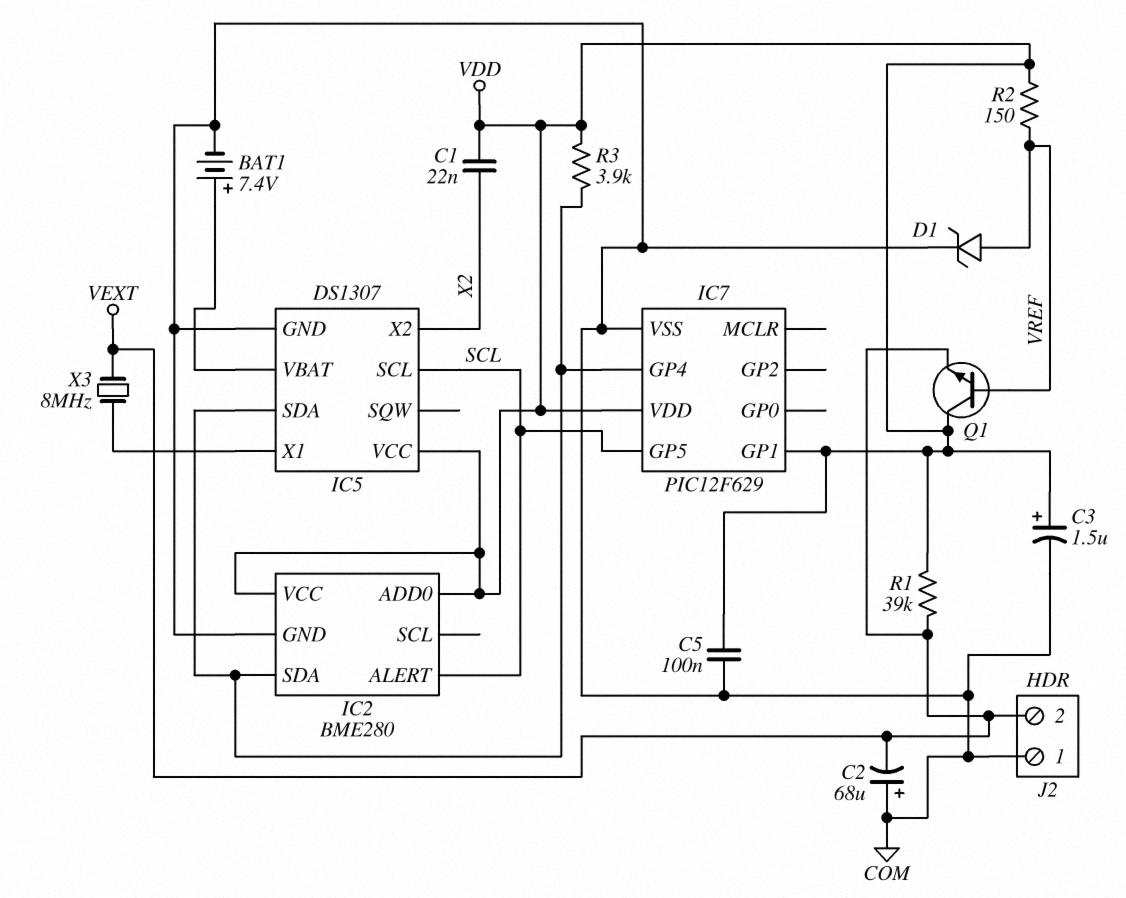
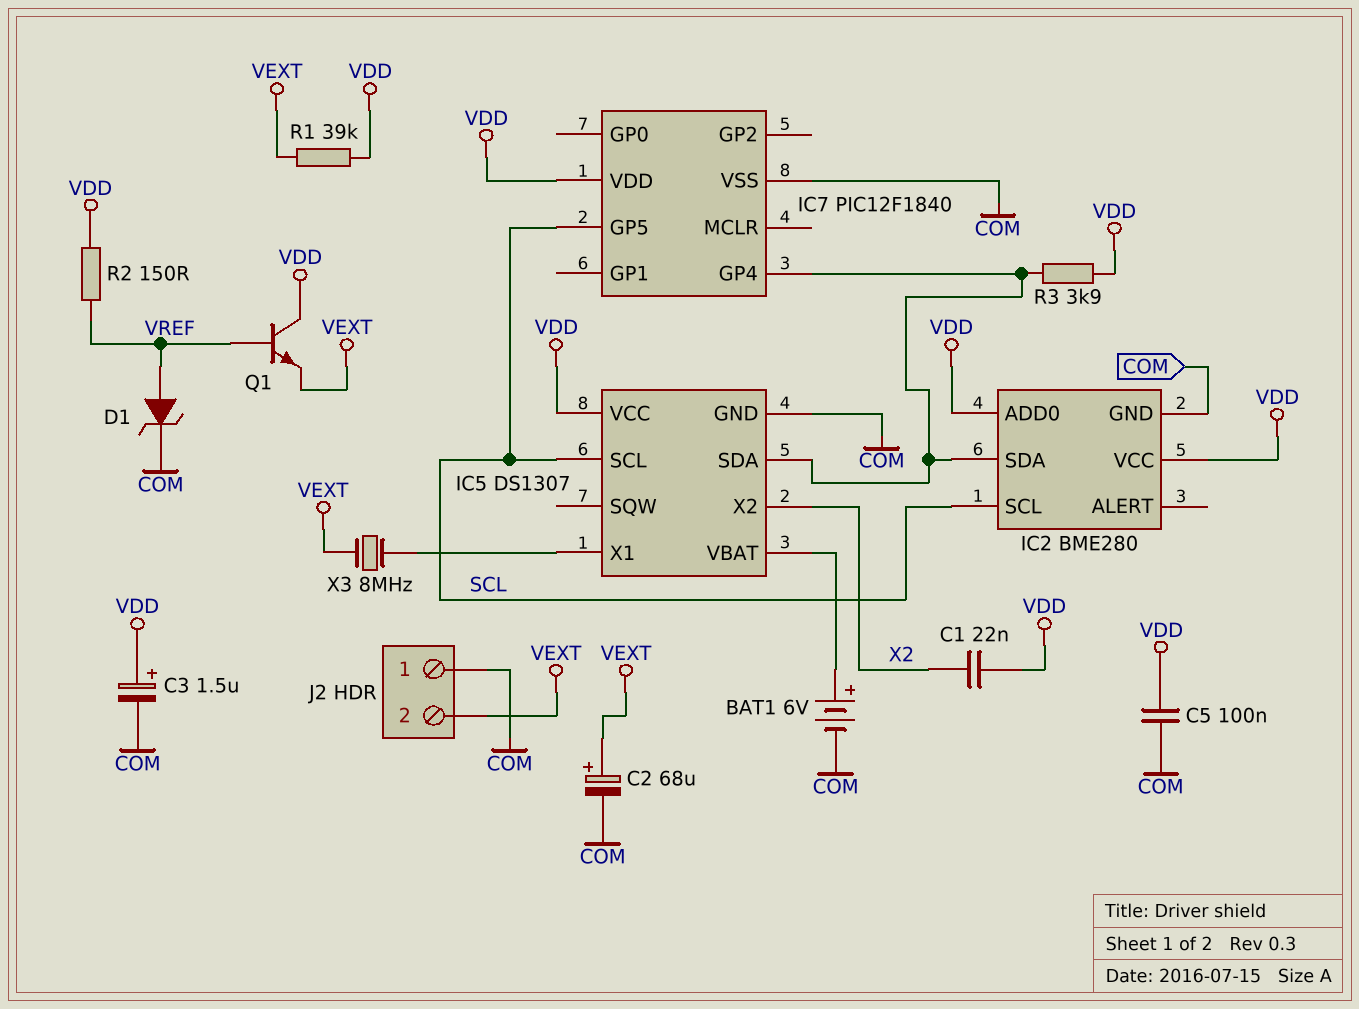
BAT1: 7.4V (plus IC5/VBAT, minus COM) -> 6V (plus IC5/VBAT, minus COM)
C2: 68uF (plus COM, minus VEXT) -> 68uF (plus VEXT, minus COM)
IC2 pin ALERT: SCL -> none
IC2 pin SCL: none -> SCL
IC7: PIC12F629 -> PIC12F1840
IC7 pin GP1: VDD -> none

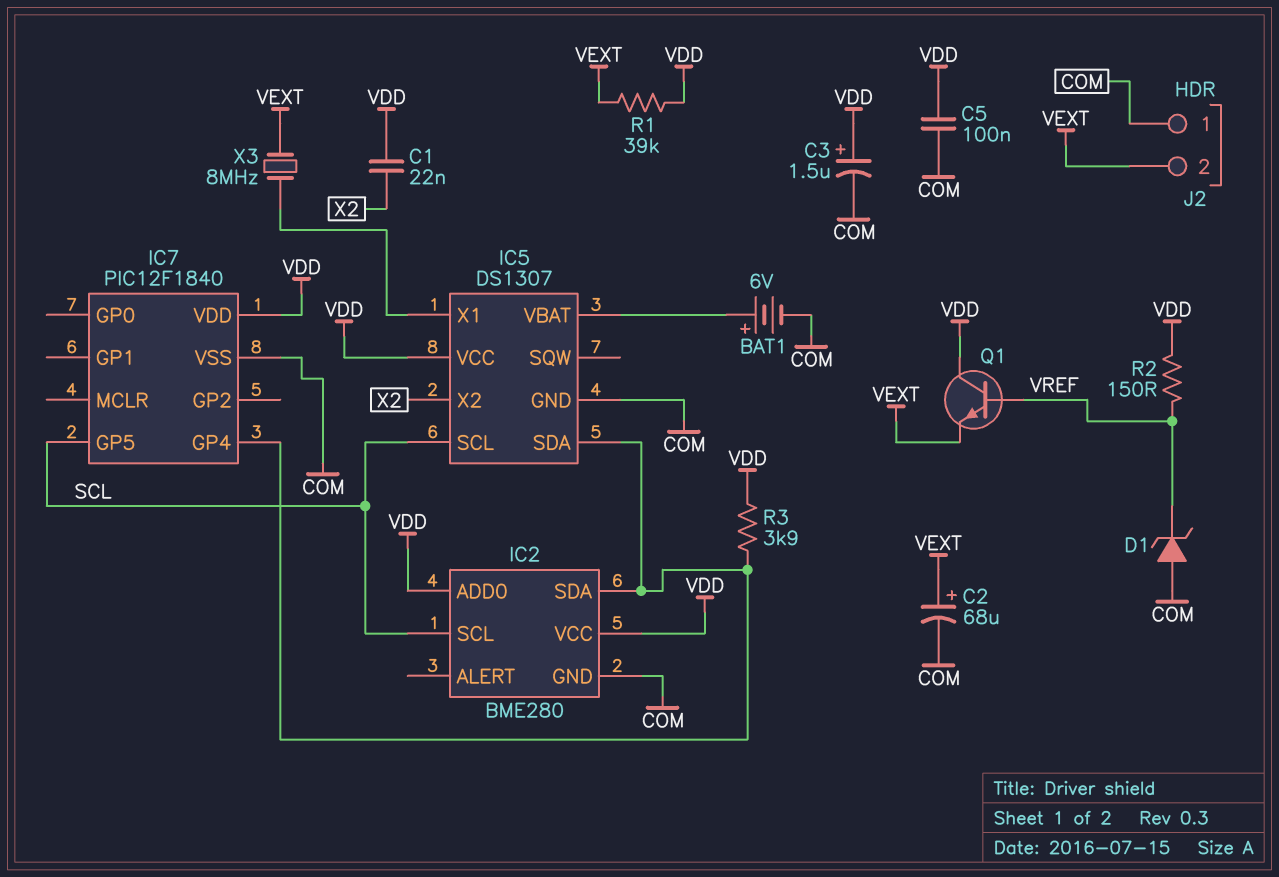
D1: zener (A VREF, K COM) -> zener (A COM, K VREF)

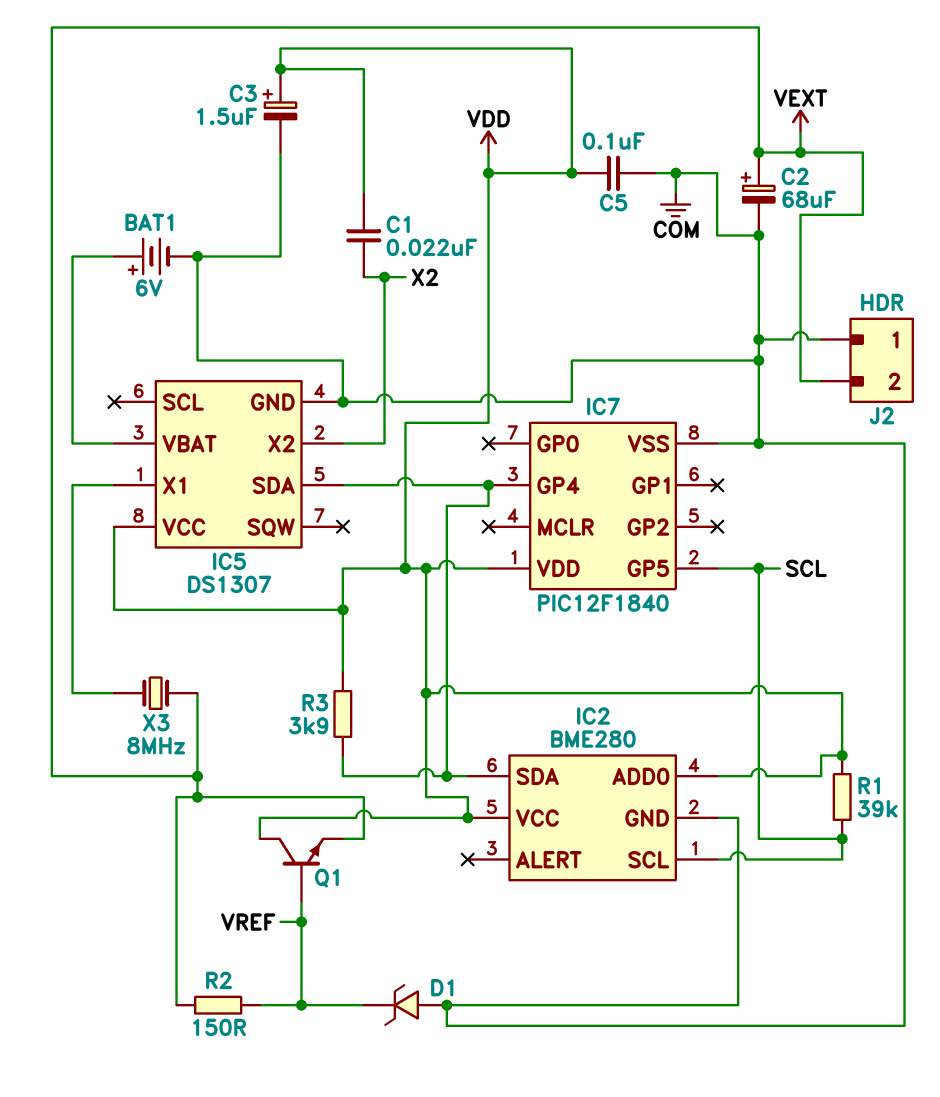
IC5 pin SCL: SCL -> none
R1: 39k (VDD, VEXT) -> 39k (SCL, VDD)
R2: 150 (VDD, VREF) -> 150 (VEXT, VREF)

